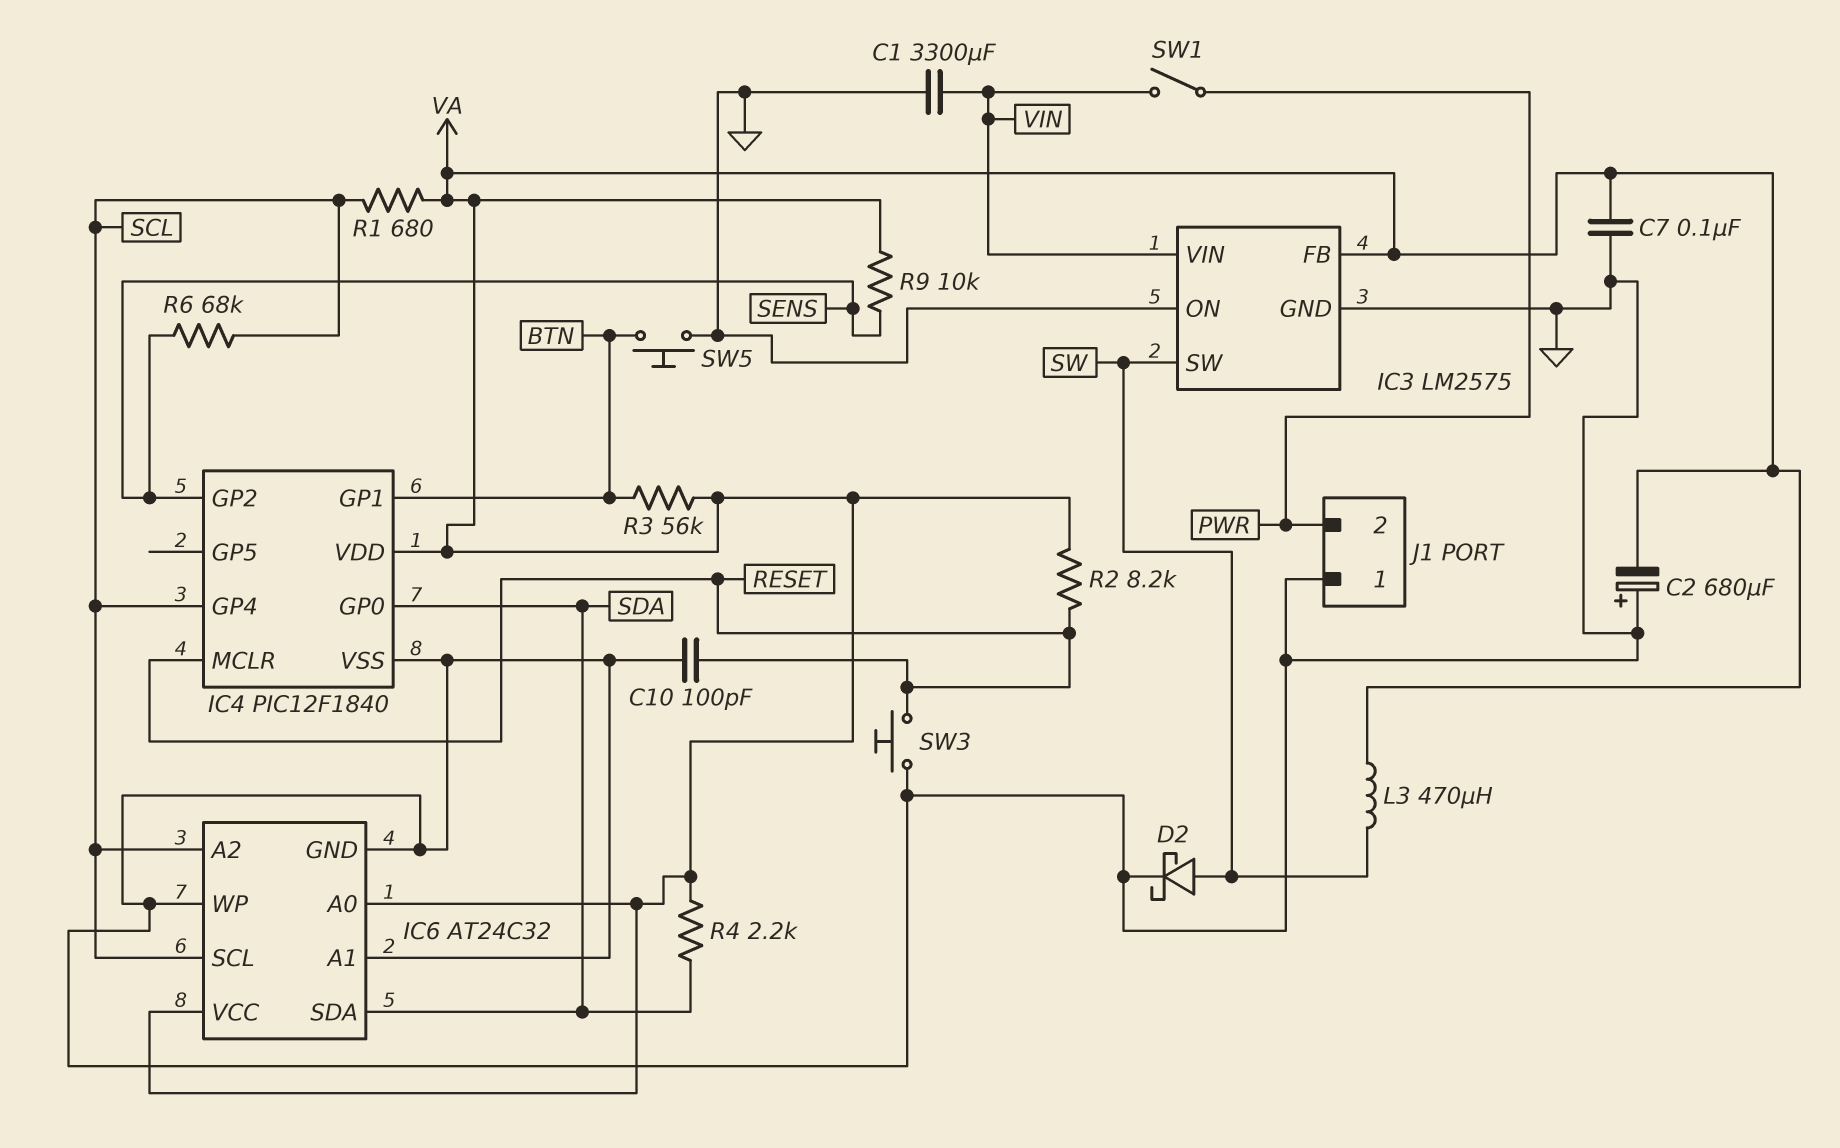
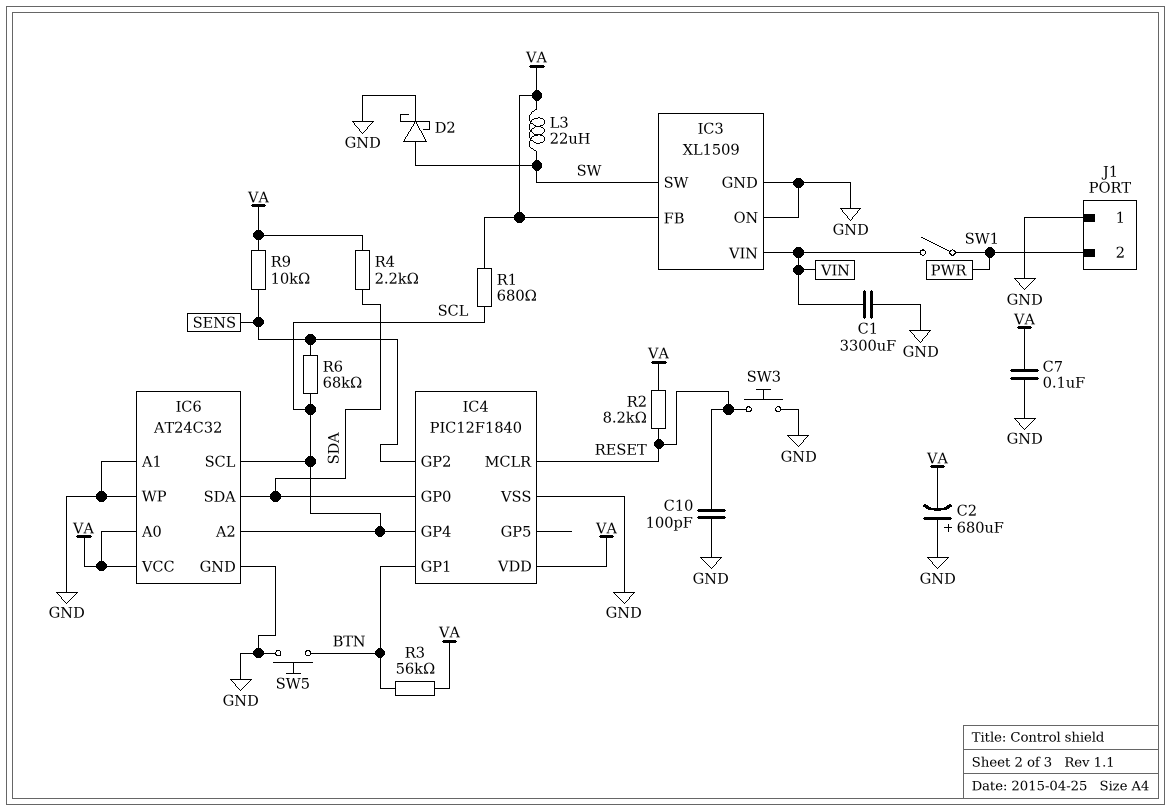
IC3: LM2575 -> XL1509
L3: 470uH (SW, VA) -> 22uH (SW, VA)

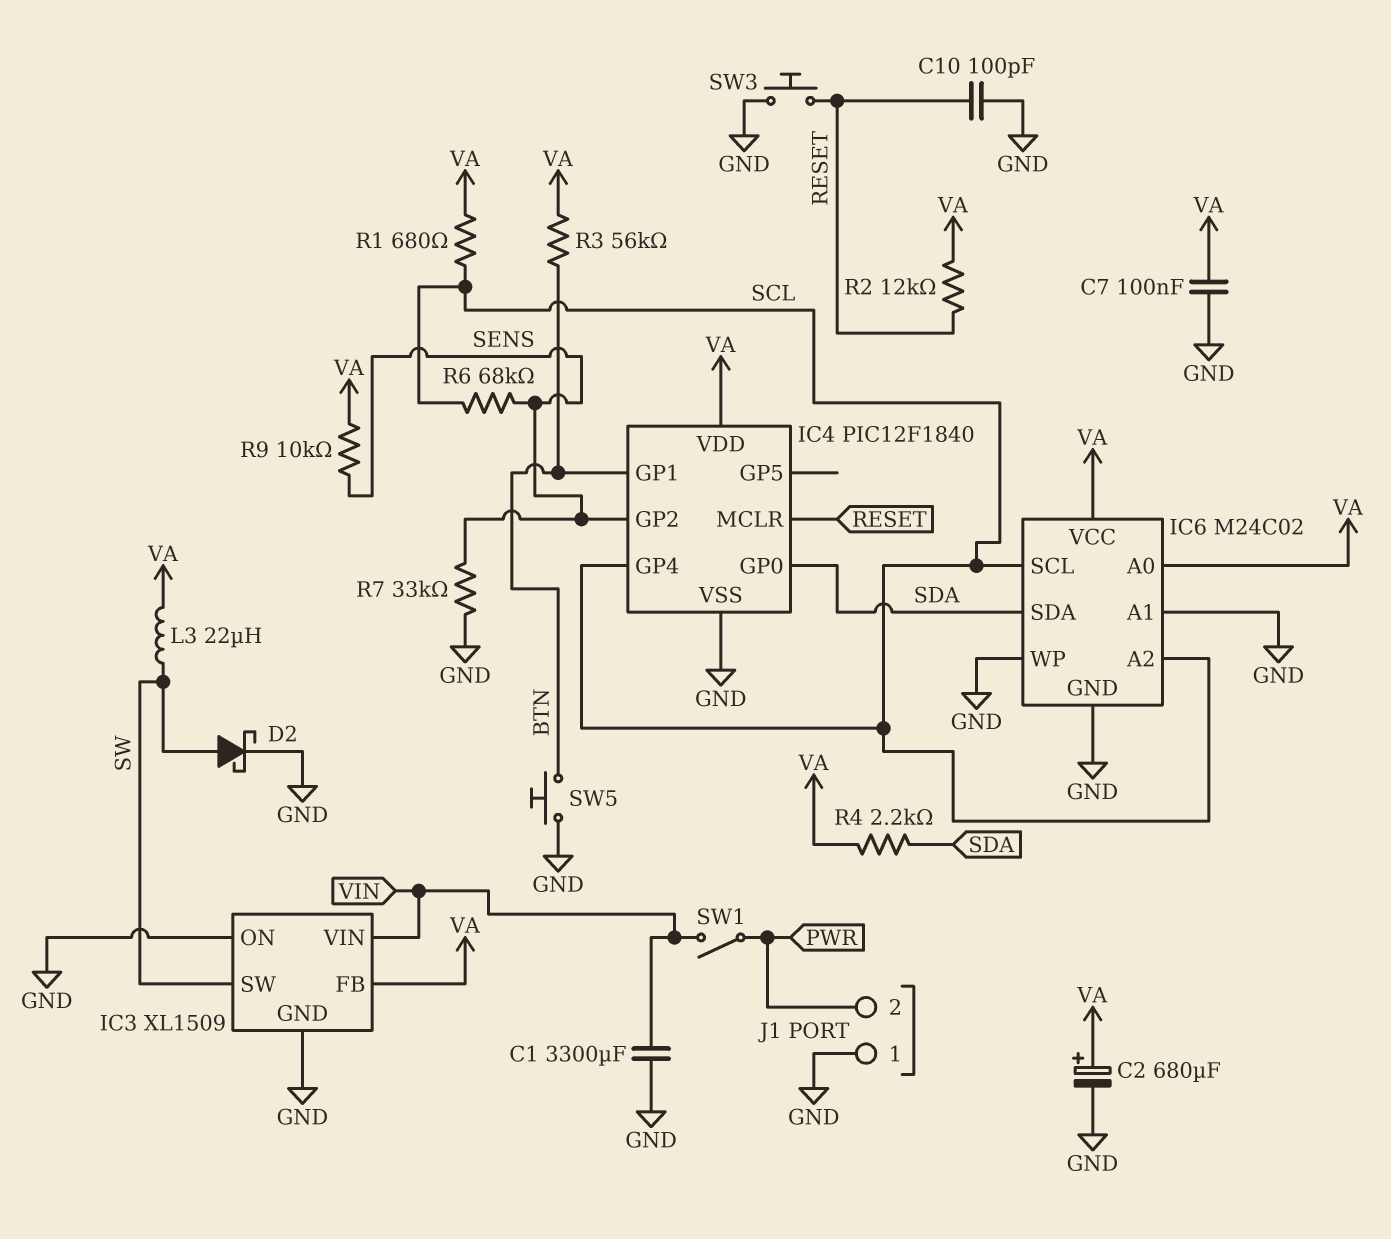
C2: 680uF (plus GND, minus VA) -> 680uF (plus VA, minus GND)
IC6: AT24C32 -> M24C02
R2: 8.2k (RESET, VA) -> 12k (RESET, VA)
R7: none -> 33k (GND, SENS)

